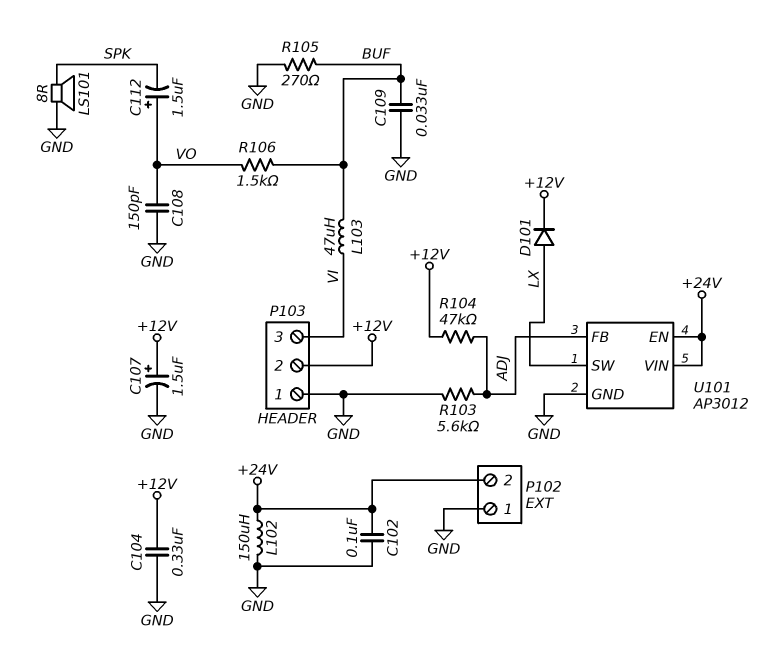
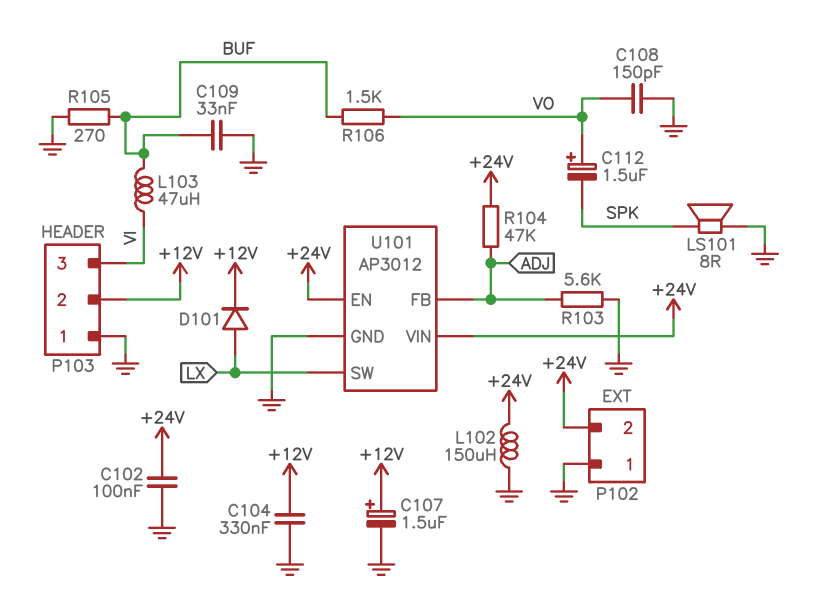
R104: 47k (+12V, ADJ) -> 47k (+24V, ADJ)

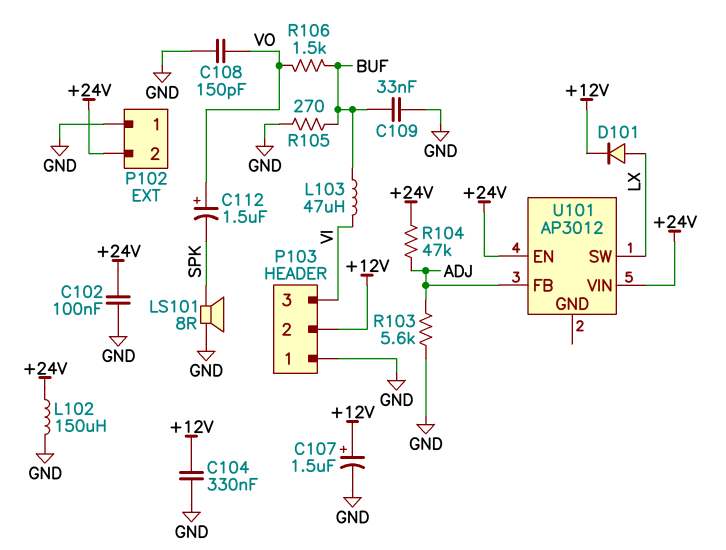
U101 pin GND: GND -> none

